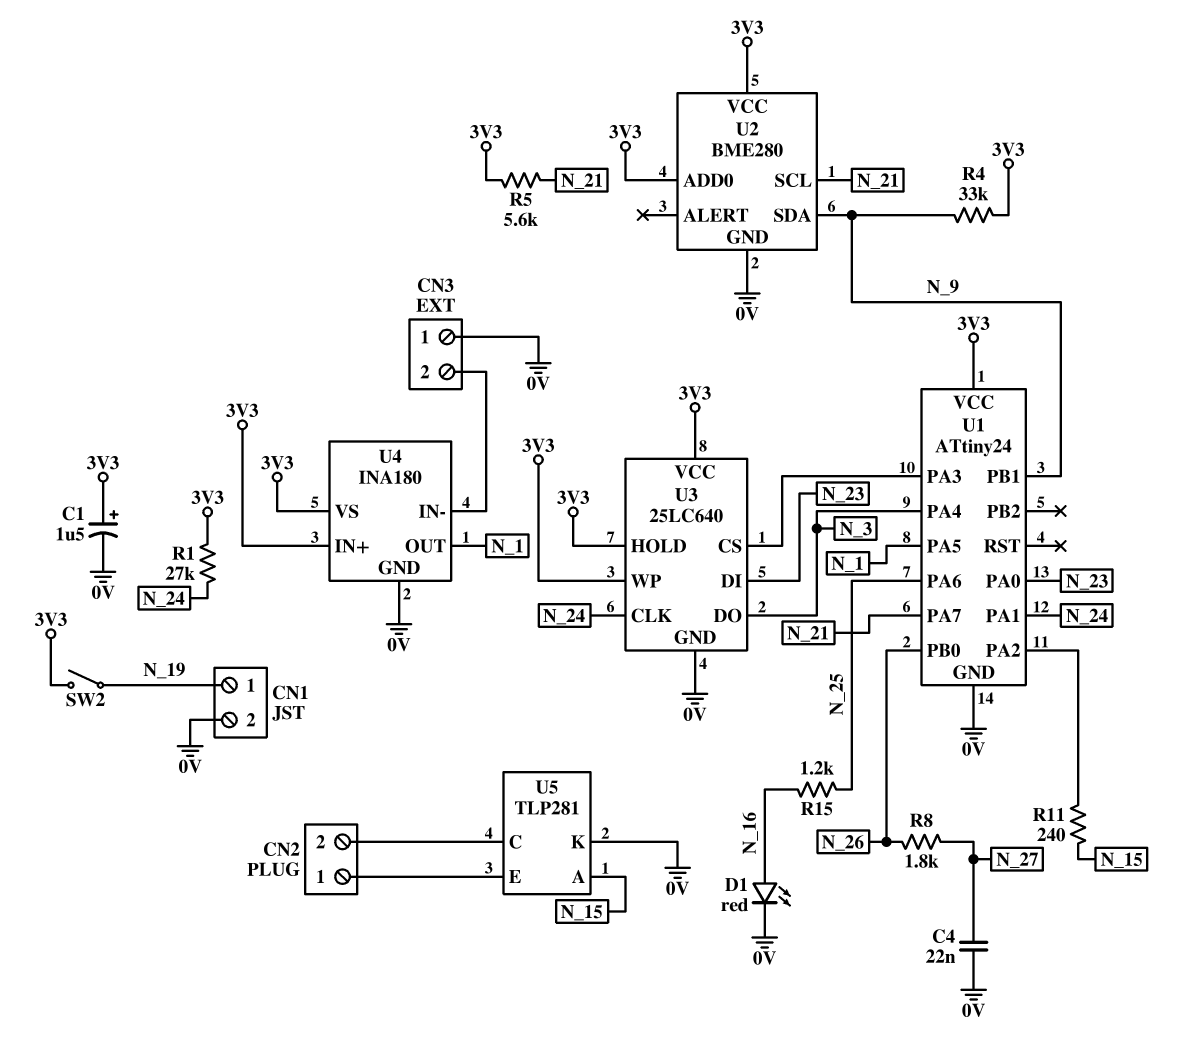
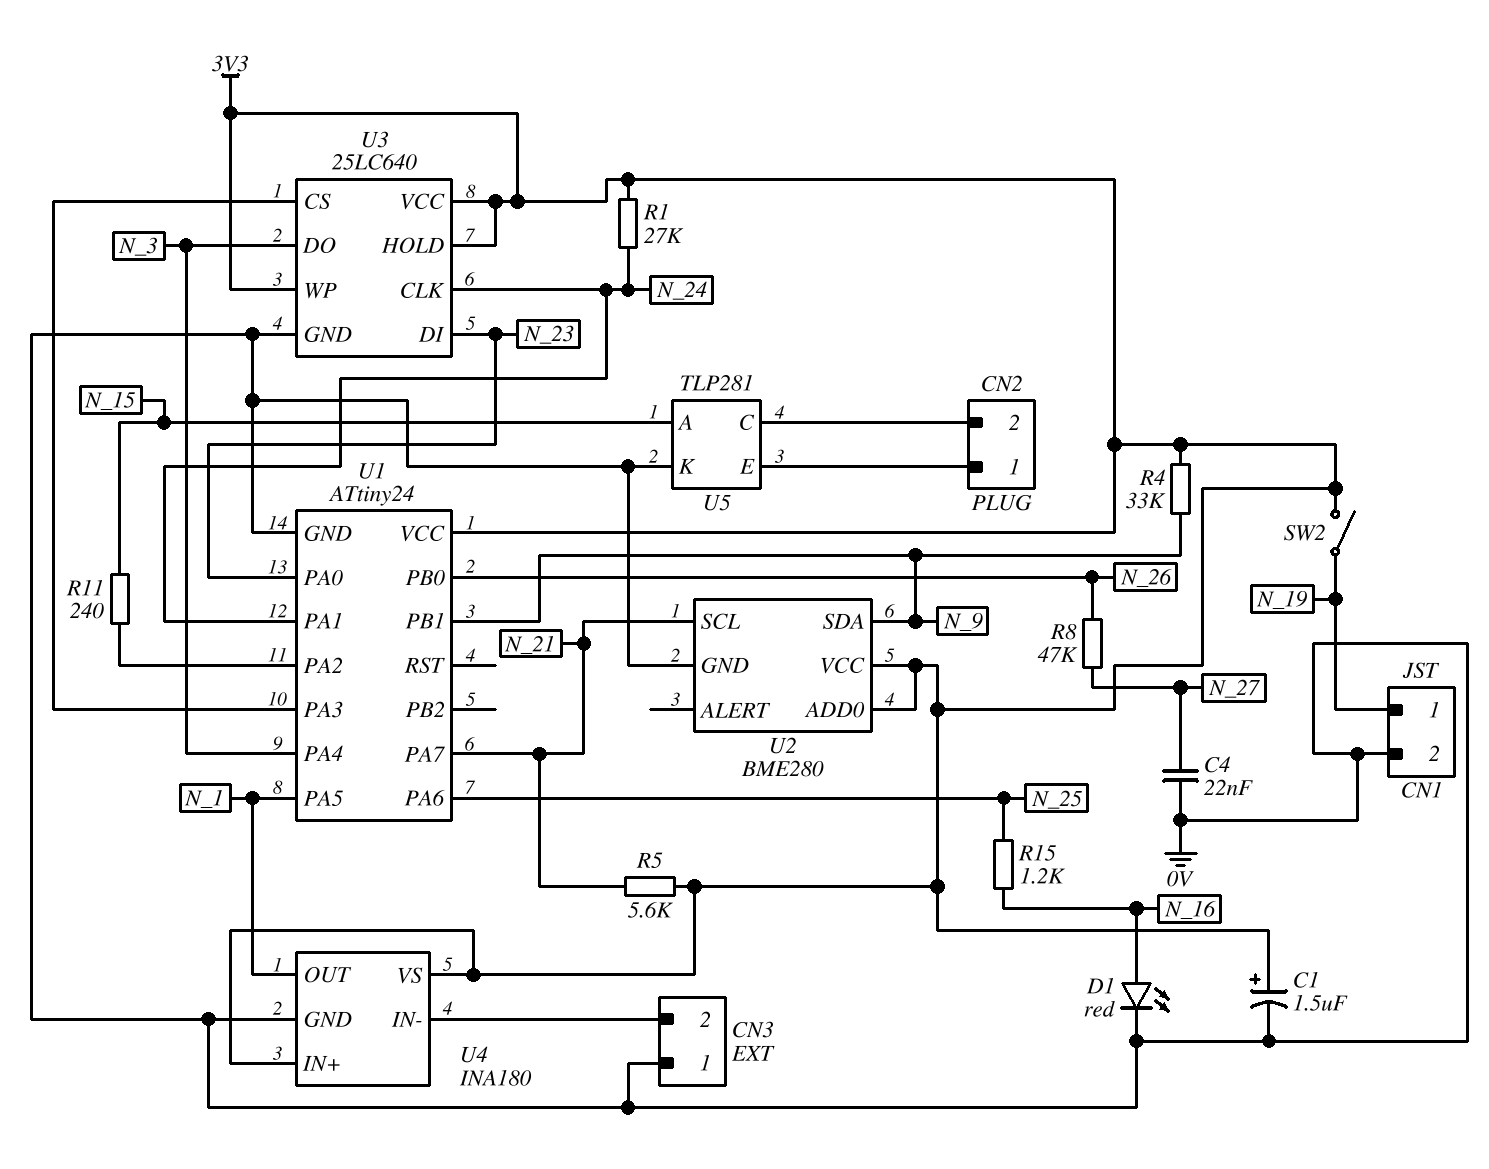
R8: 1.8k (N_26, N_27) -> 47k (N_26, N_27)

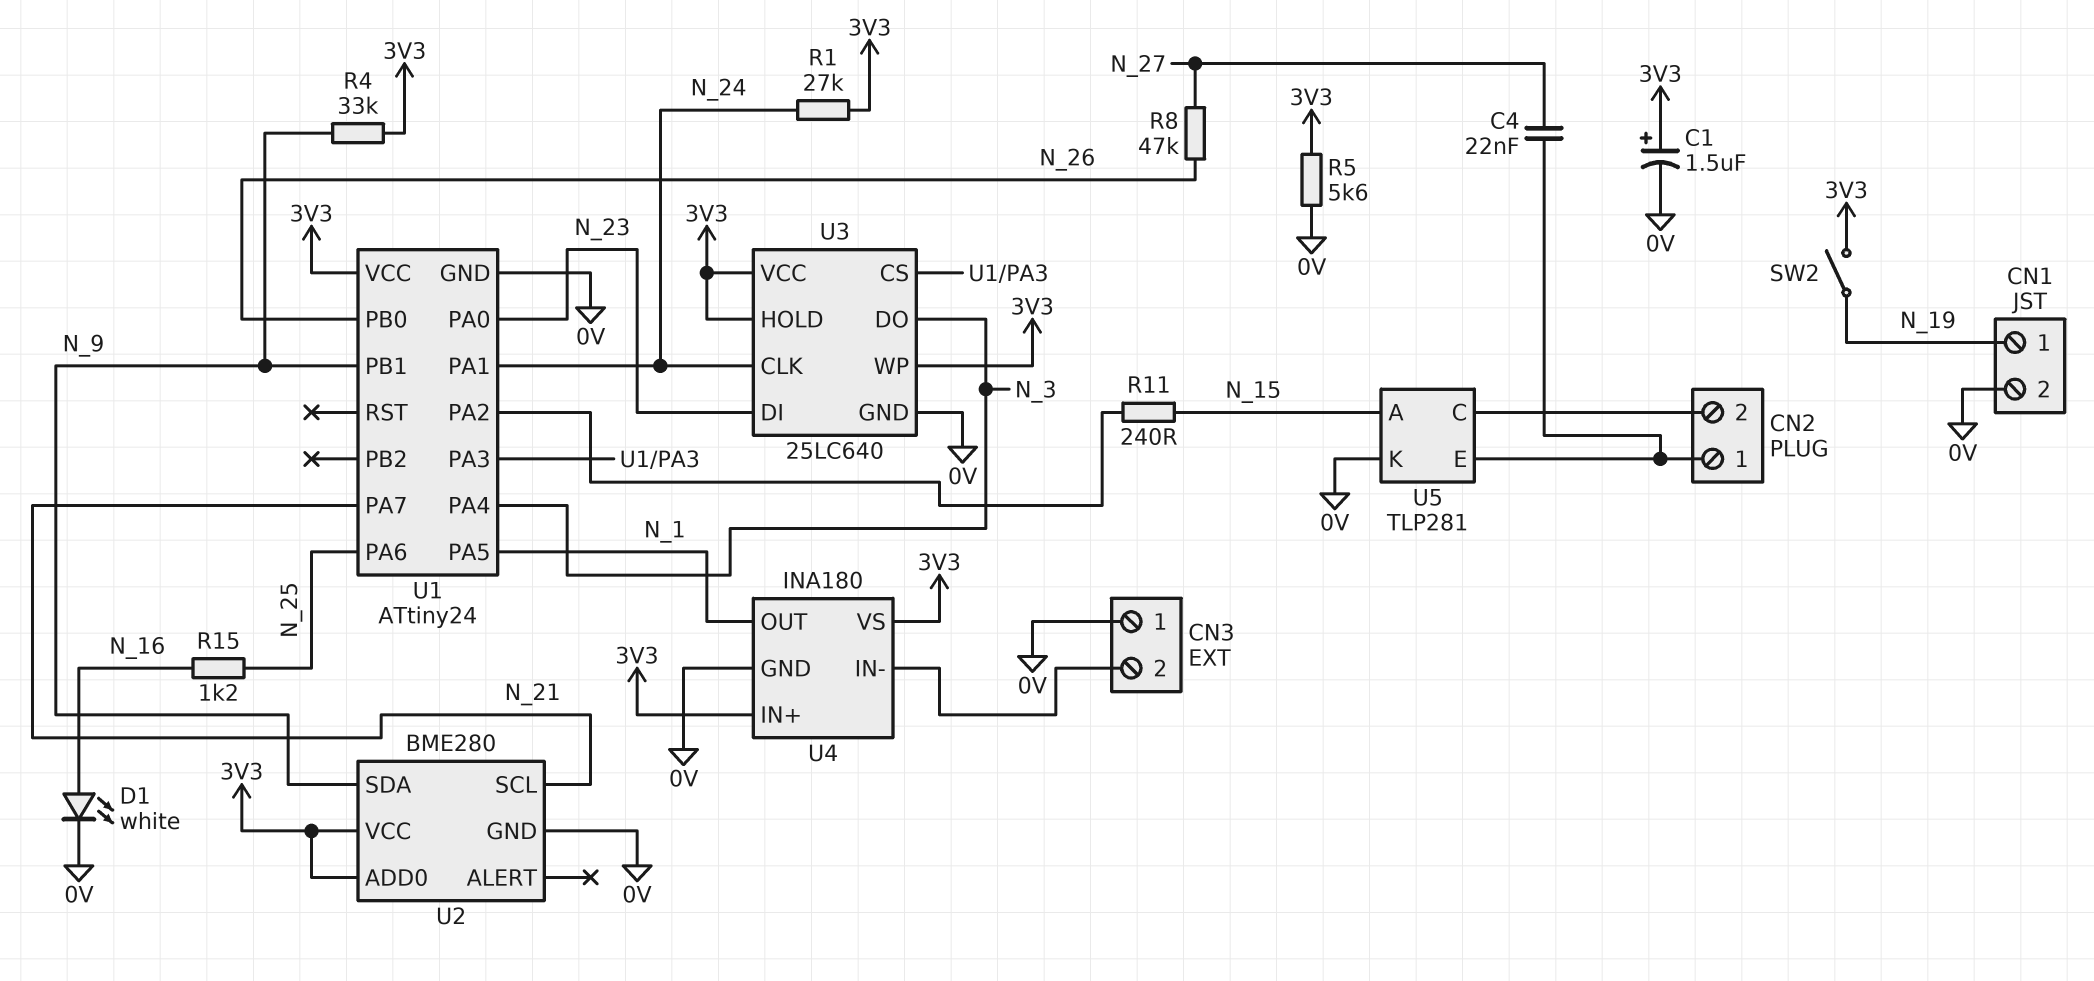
C4: 22nF (0V, N_27) -> 22nF (CN2/1, N_27)
D1: LED red (A N_16, K 0V) -> LED white (A N_16, K 0V)
R5: 5.6k (3V3, N_21) -> 5.6k (0V, 3V3)

